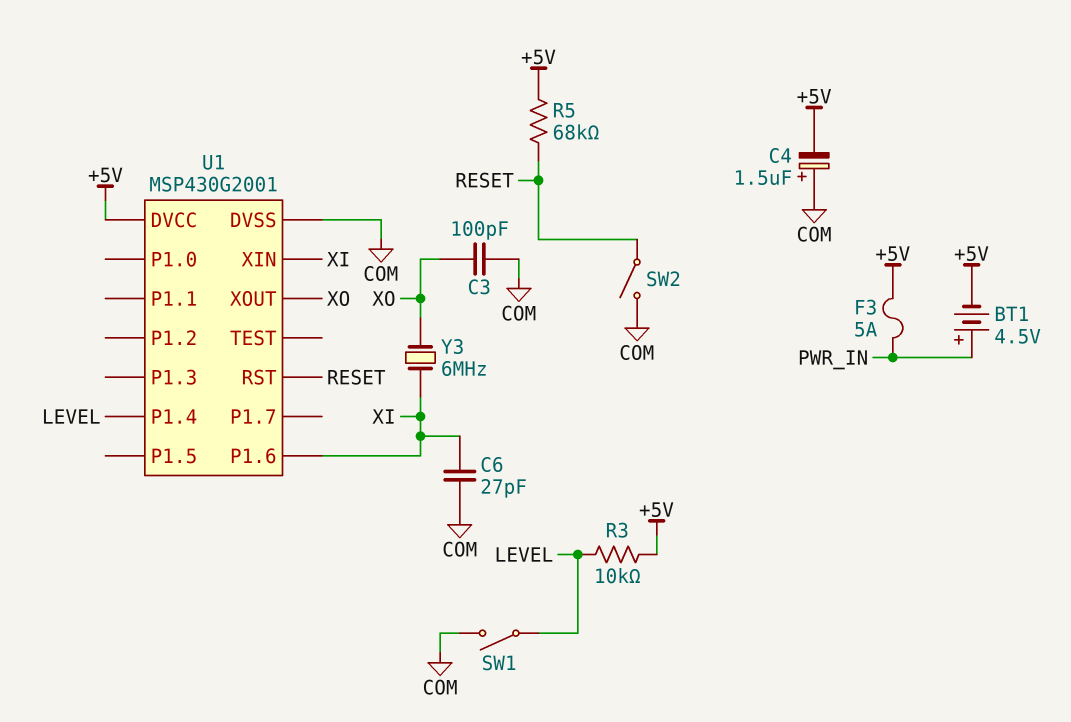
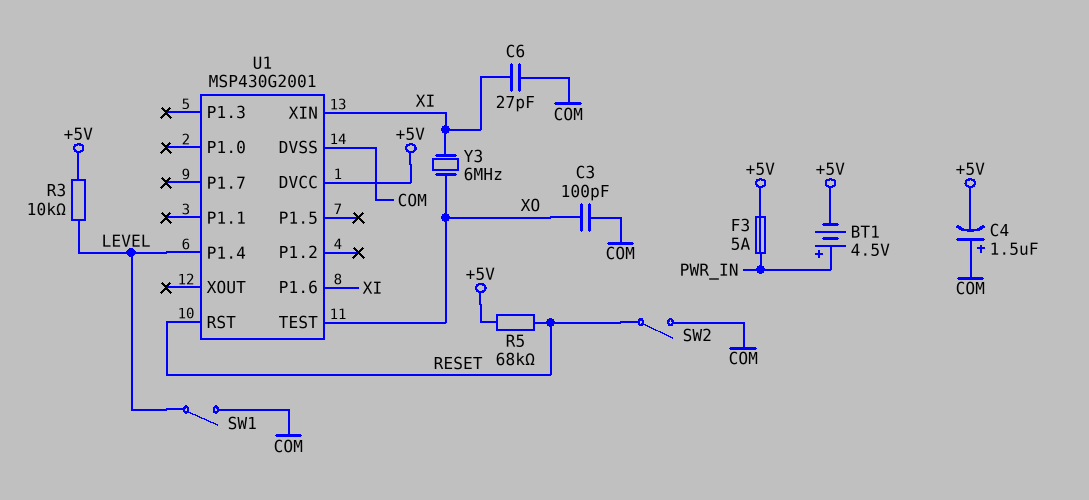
U1 pin TEST: none -> XO
U1 pin XOUT: XO -> none

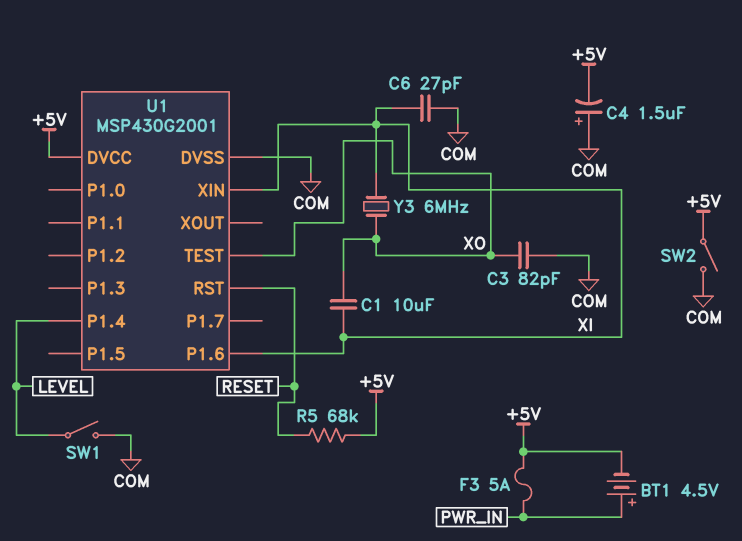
C1: none -> 10uF (XI, XO)
C3: 100pF (COM, XO) -> 82pF (COM, XO)
R3: 10k (+5V, LEVEL) -> none
SW2: switch (COM, RESET) -> switch (+5V, COM)

